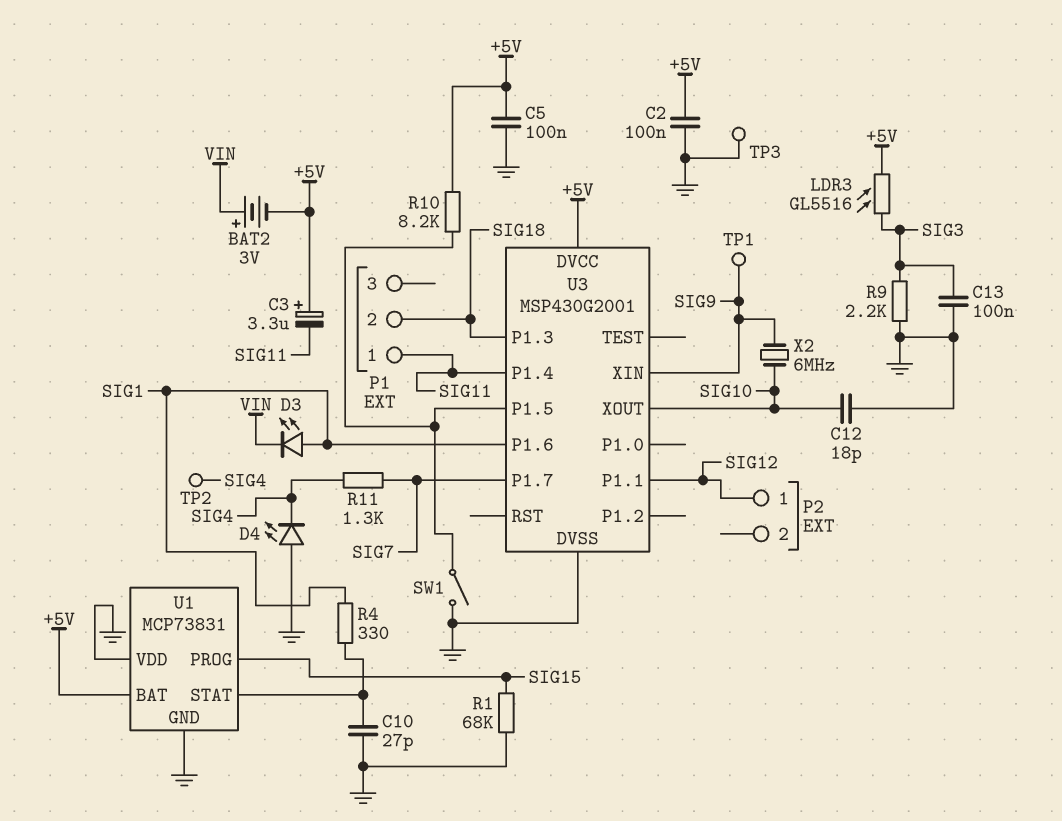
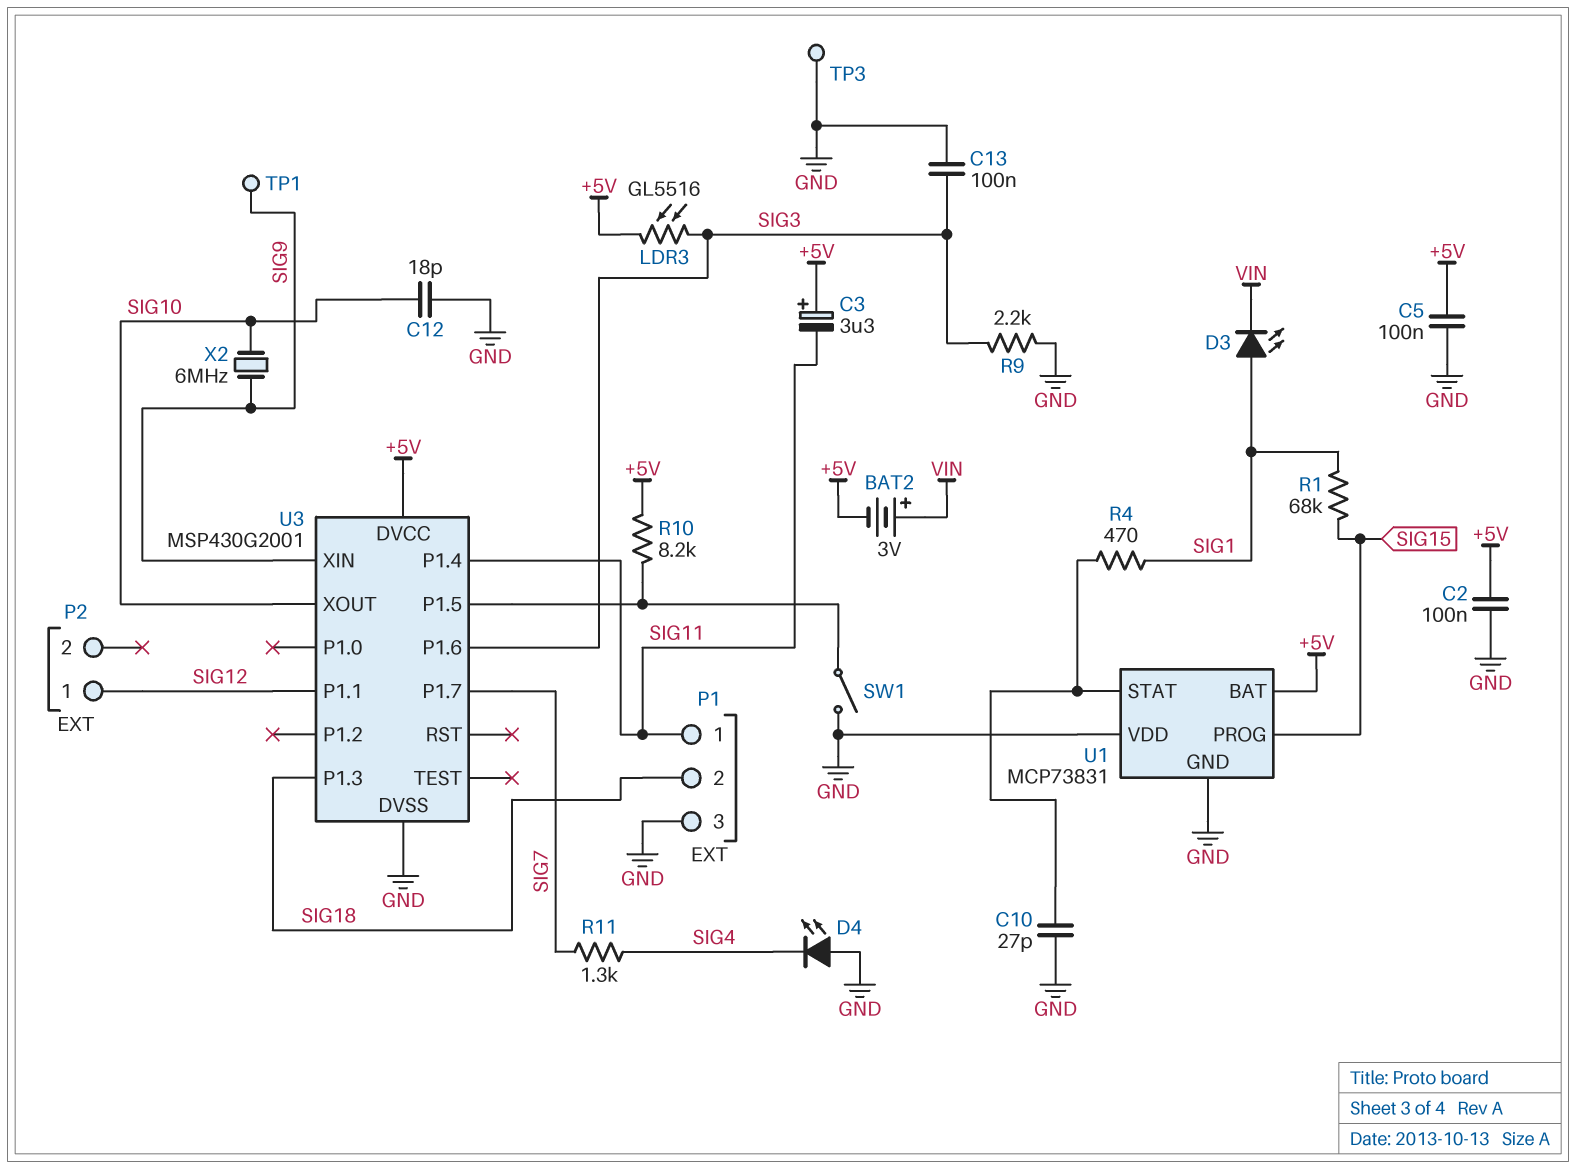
P1 pin 3: none -> GND
R1: 68k (GND, SIG15) -> 68k (SIG1, SIG15)
R4: 330 (SIG1, U1/STAT) -> 470 (SIG1, U1/STAT)
TP2: test point (SIG4) -> none
U3 pin P1.6: SIG1 -> SIG3

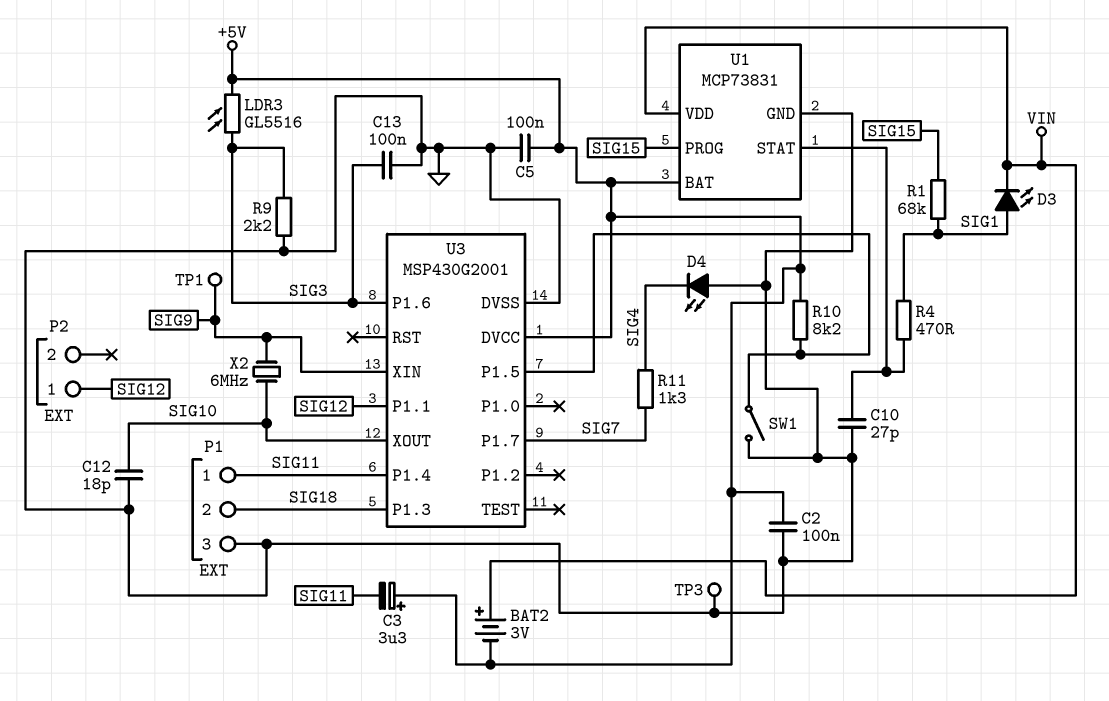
U1 pin VDD: GND -> VIN

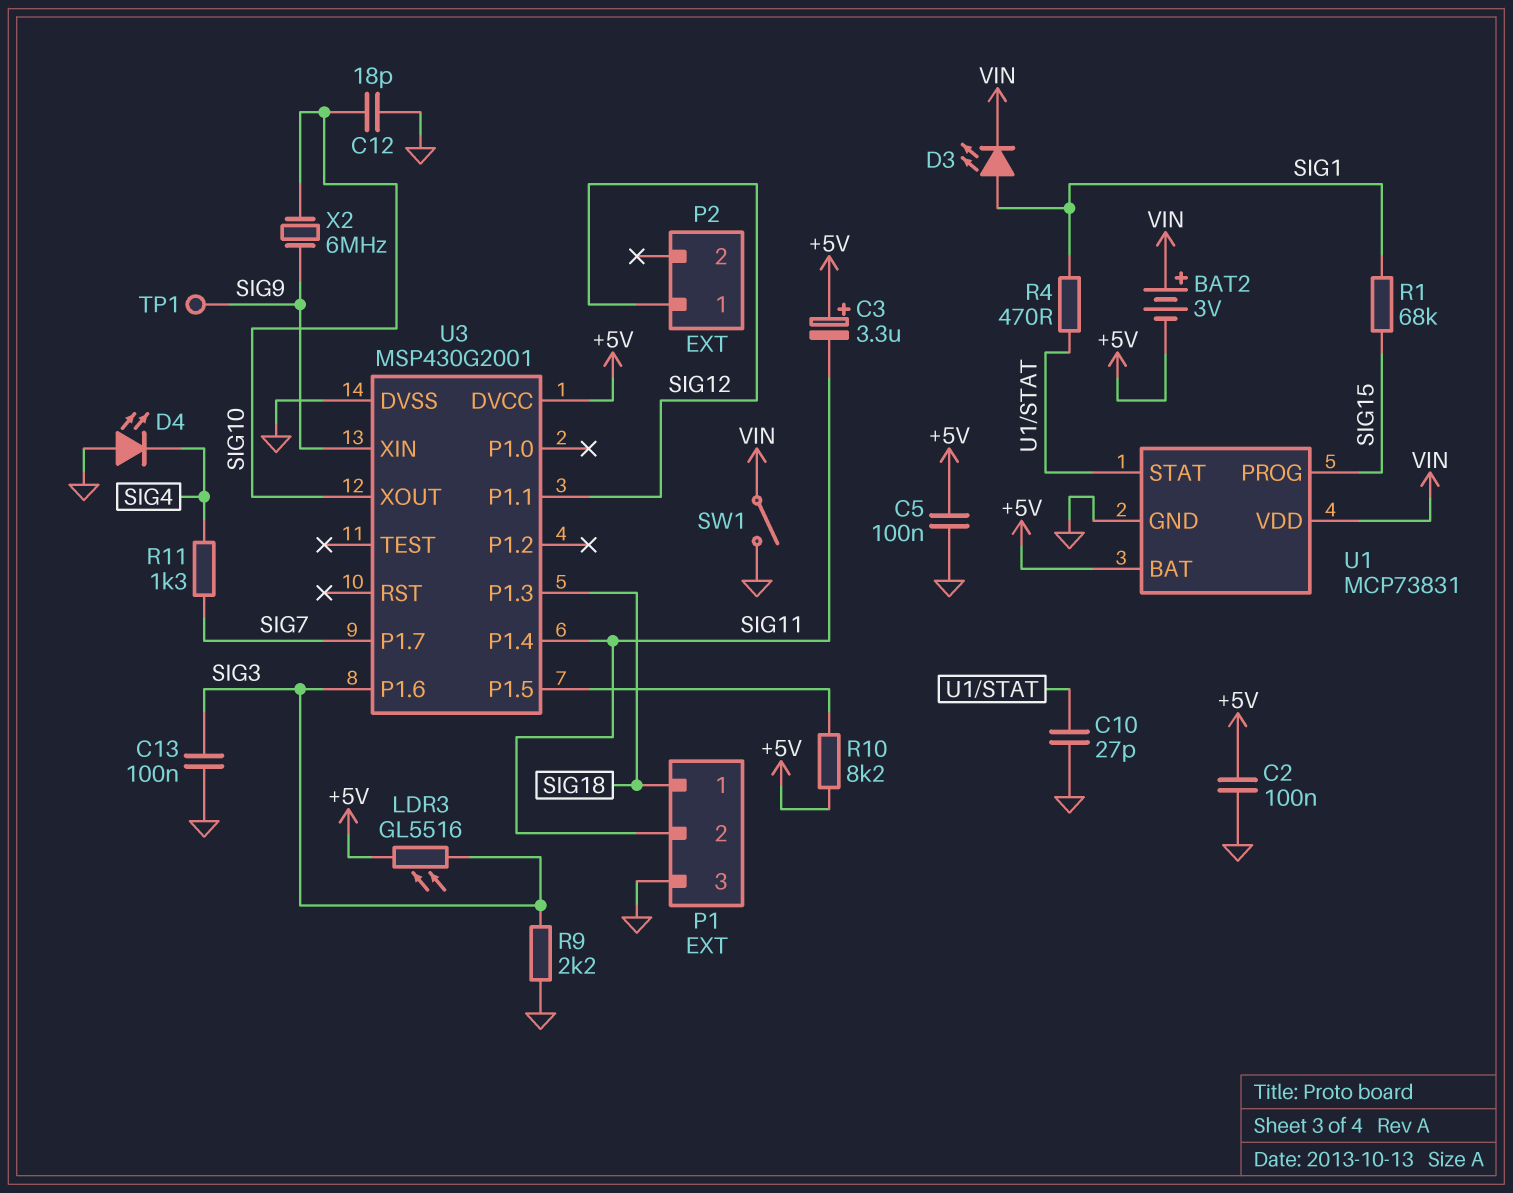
P1 pin 1: SIG11 -> SIG18
P1 pin 2: SIG18 -> SIG11
SW1: switch (GND, U3/P1.5) -> switch (GND, VIN)
TP3: test point (GND) -> none

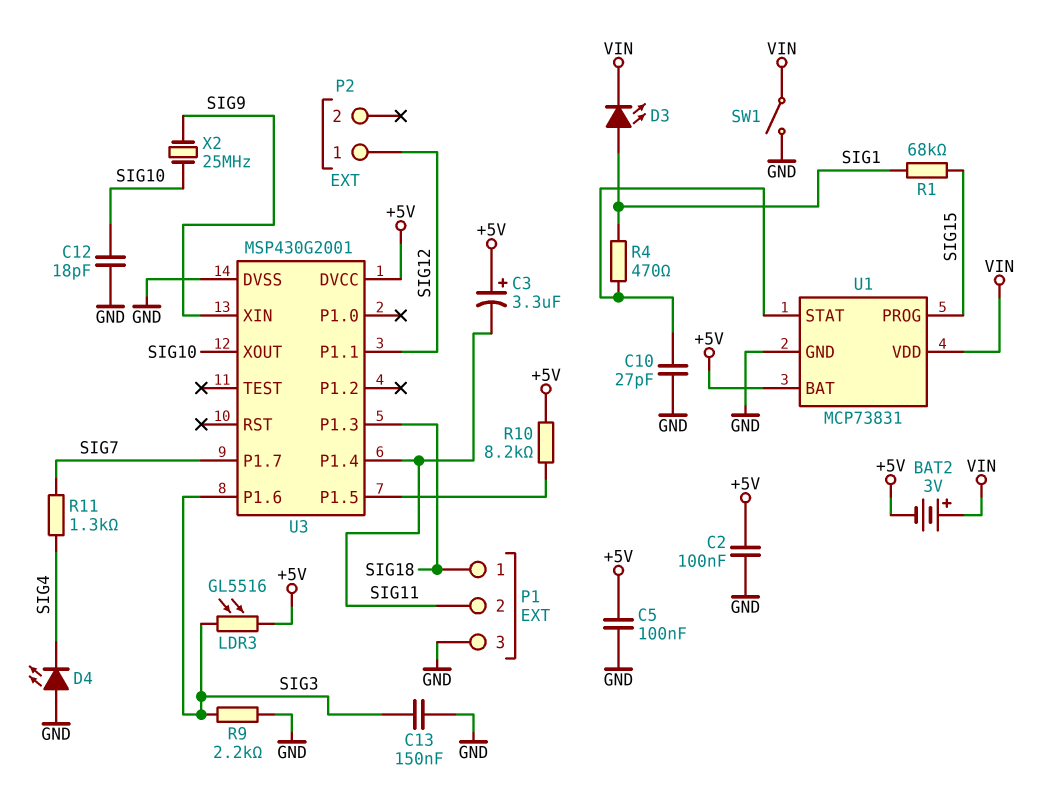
C13: 100nF (GND, SIG3) -> 150nF (GND, SIG3)
TP1: test point (SIG9) -> none
X2: 6MHz (SIG9, SIG10) -> 25MHz (SIG9, SIG10)

